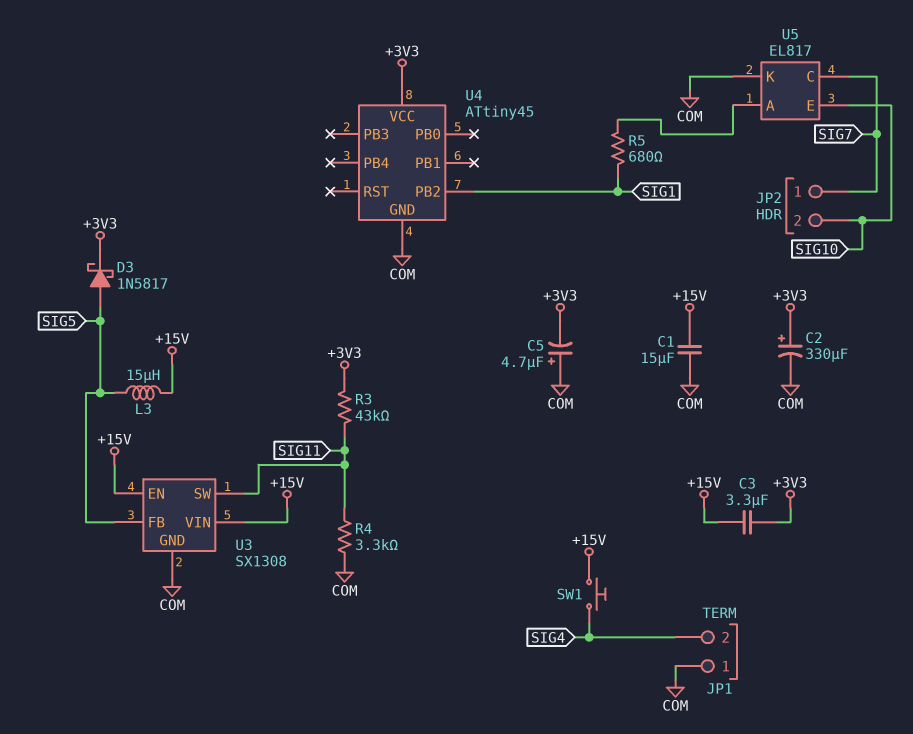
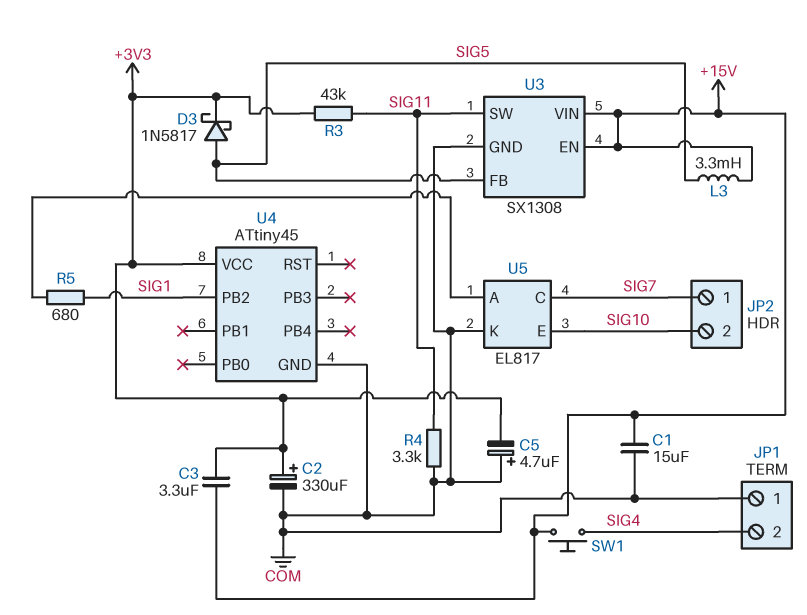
L3: 15uH (+15V, SIG5) -> 3.3mH (+15V, SIG5)

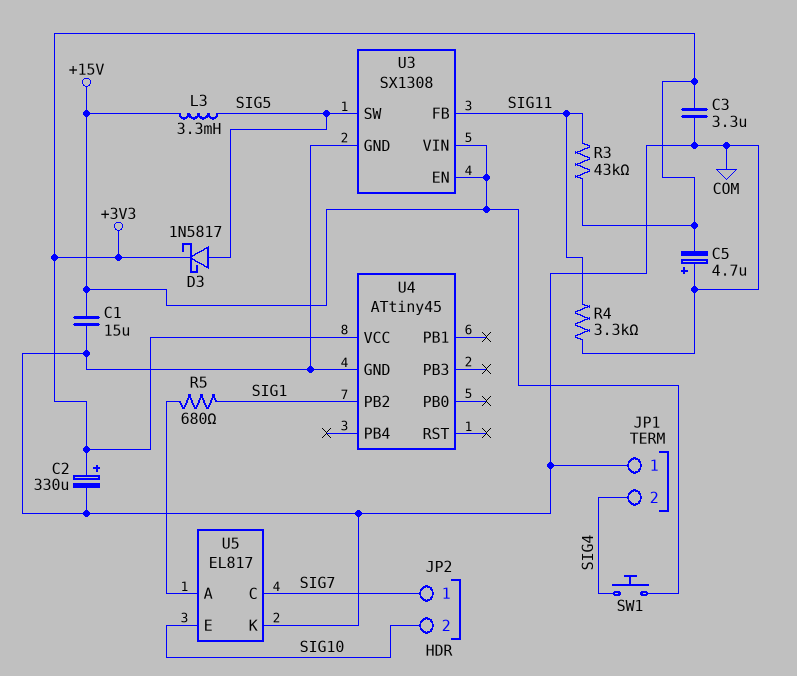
C3: 3.3uF (+3V3, +15V) -> 3.3uF (+3V3, COM)
U3 pin FB: SIG5 -> SIG11
U3 pin SW: SIG11 -> SIG5

